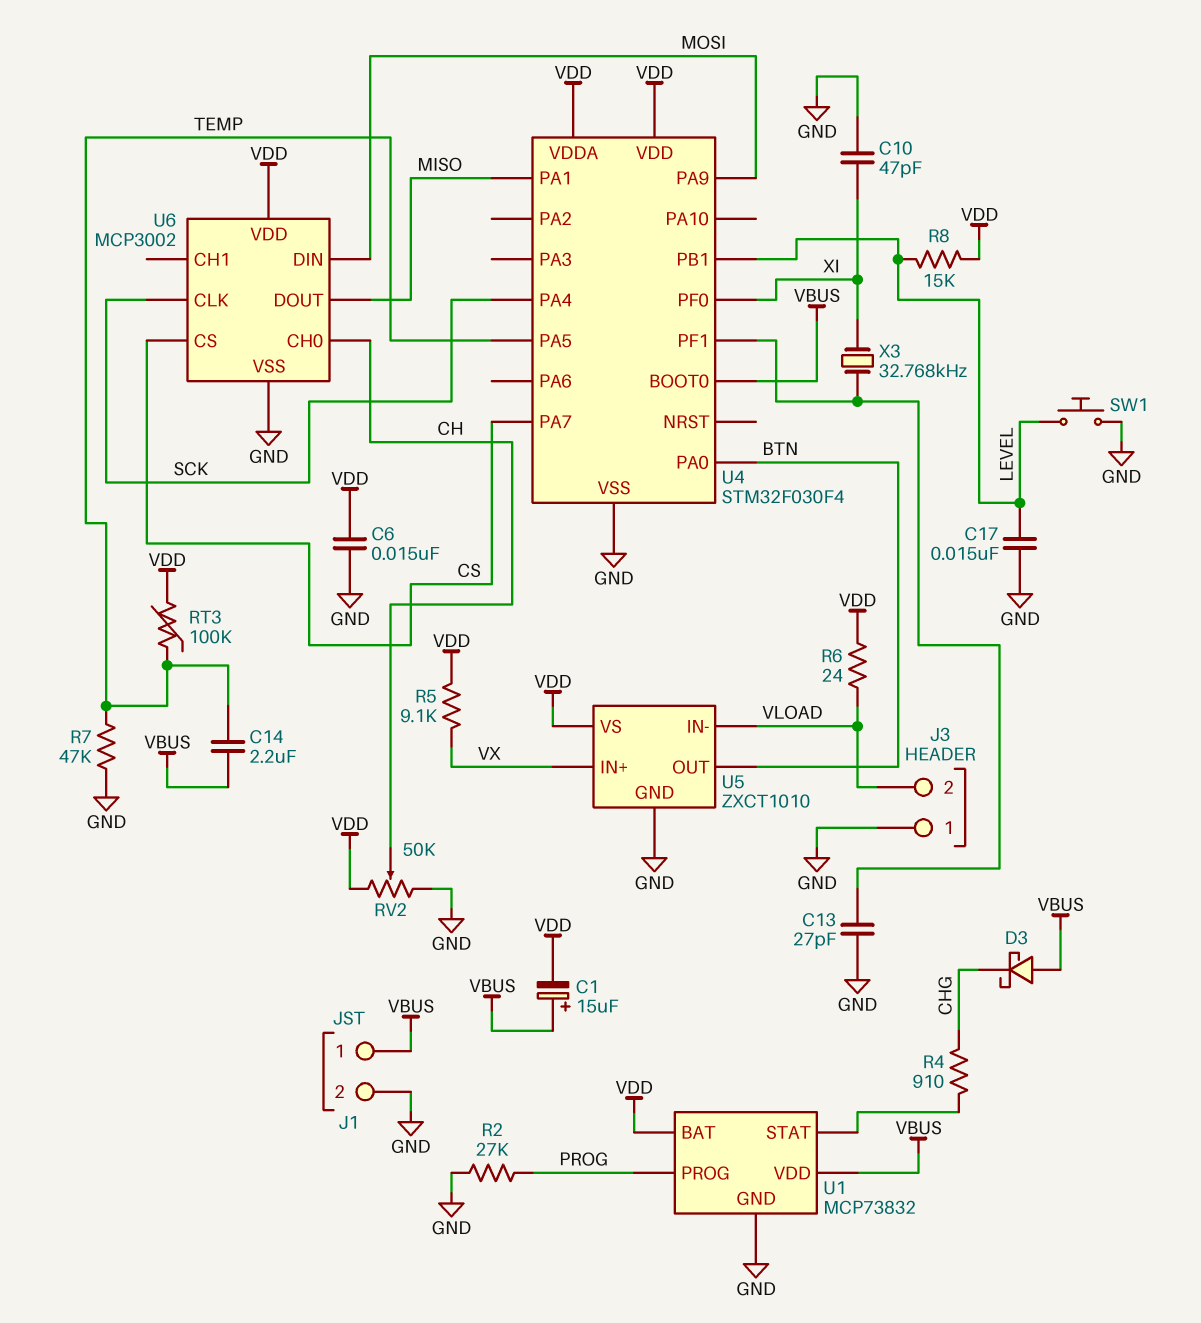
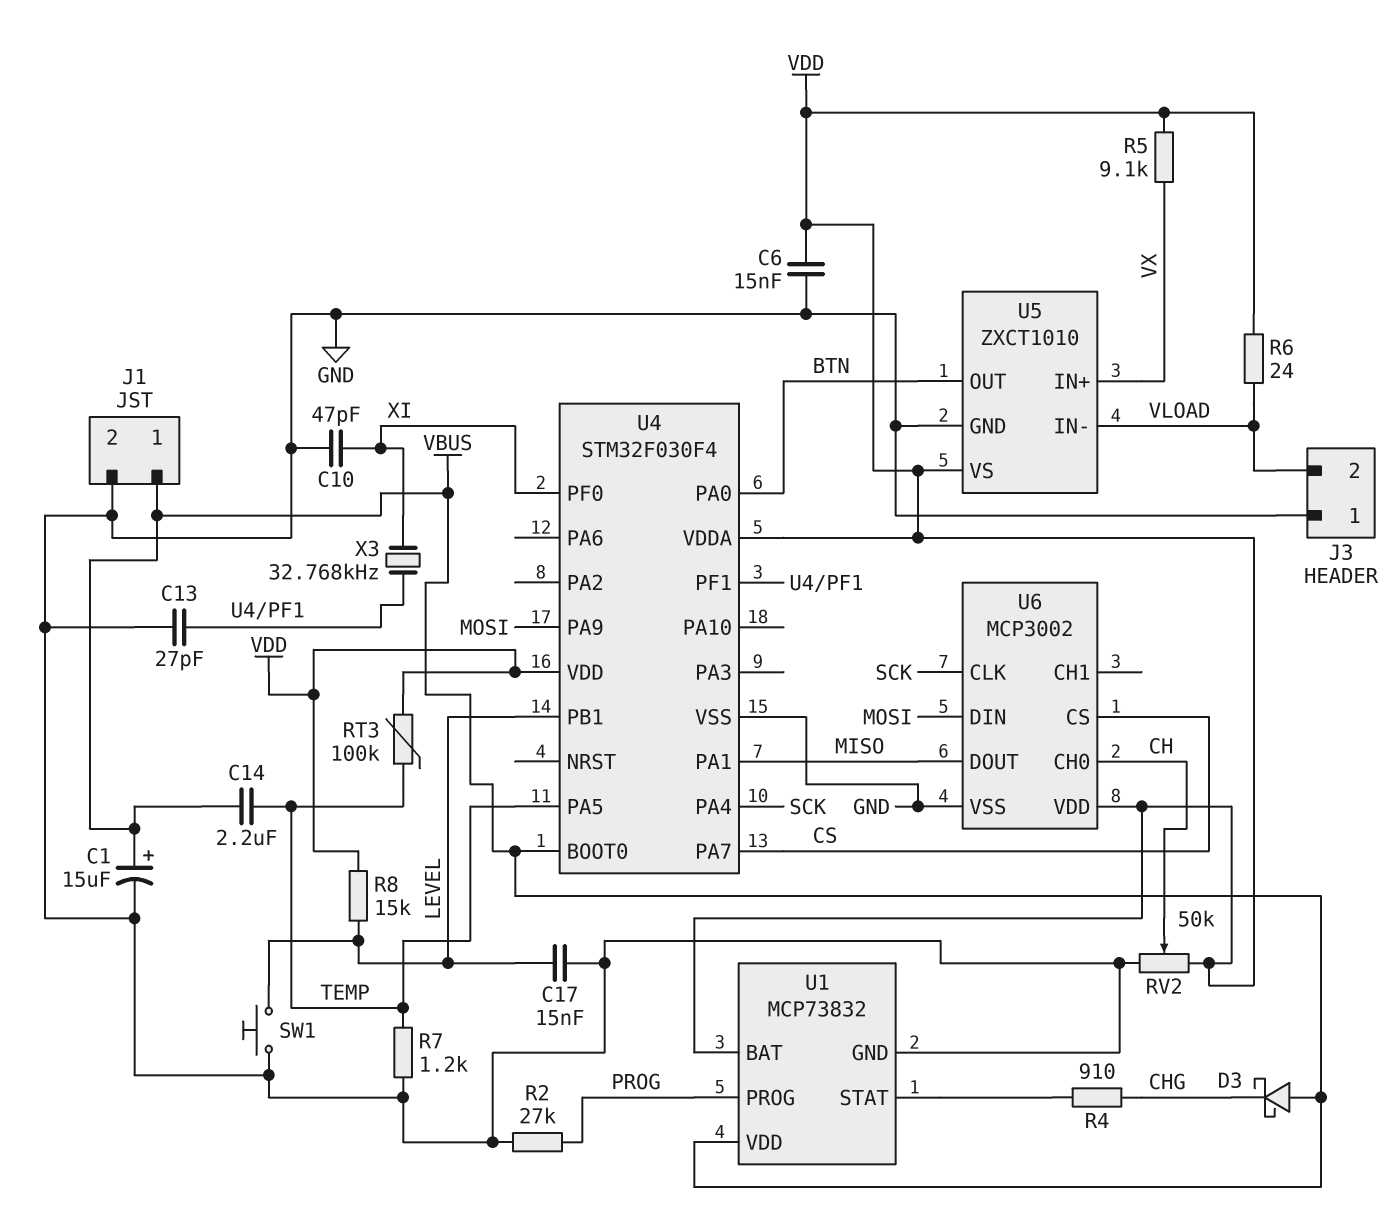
C1: 15uF (plus VBUS, minus VDD) -> 15uF (plus VBUS, minus GND)
R7: 47k (GND, TEMP) -> 1.2k (GND, TEMP)

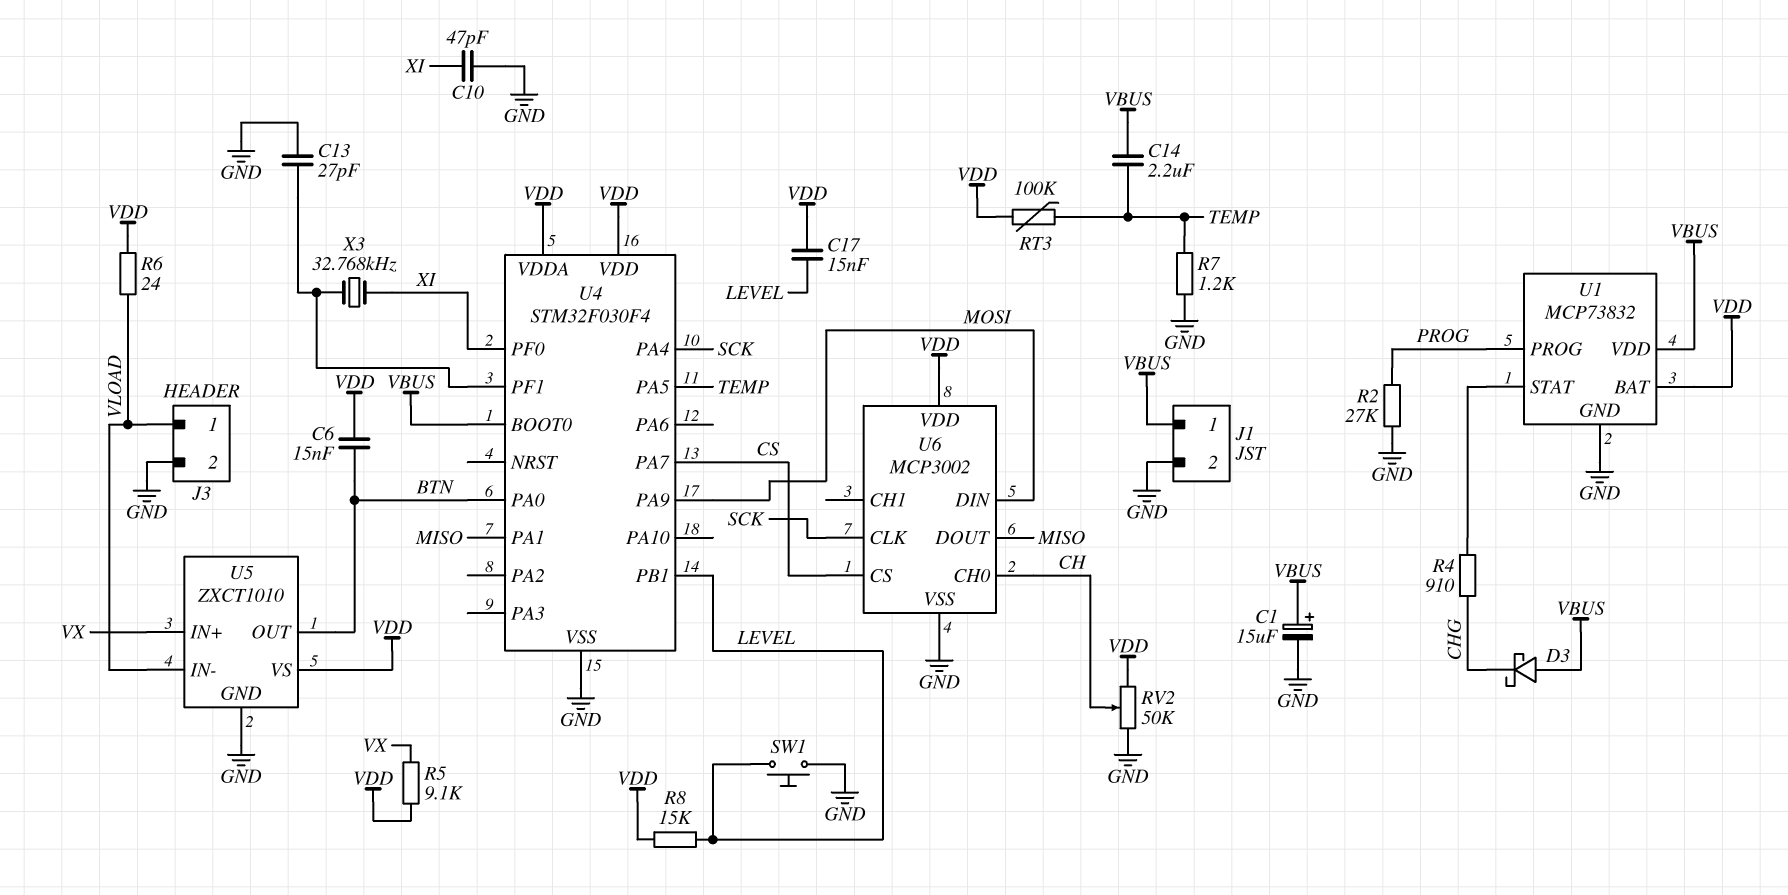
C6: 15nF (GND, VDD) -> 15nF (BTN, VDD)
C17: 15nF (GND, LEVEL) -> 15nF (LEVEL, VDD)
J3 pin 1: GND -> VLOAD
J3 pin 2: VLOAD -> GND

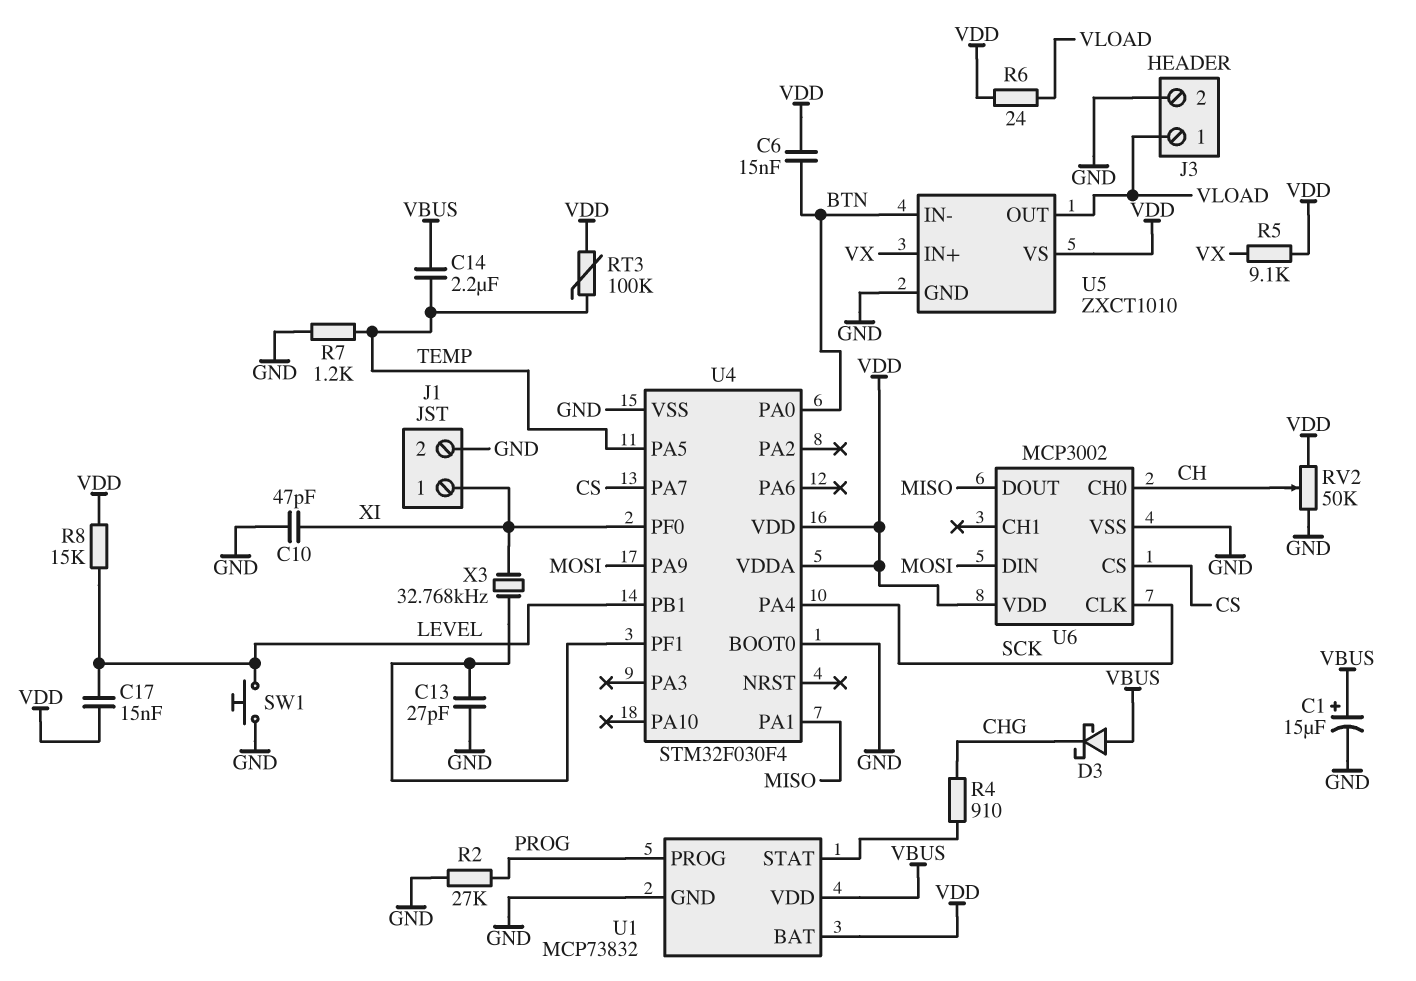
J1 pin 1: VBUS -> XI
U4 pin BOOT0: VBUS -> GND
U5 pin IN-: VLOAD -> BTN
U5 pin OUT: BTN -> VLOAD

